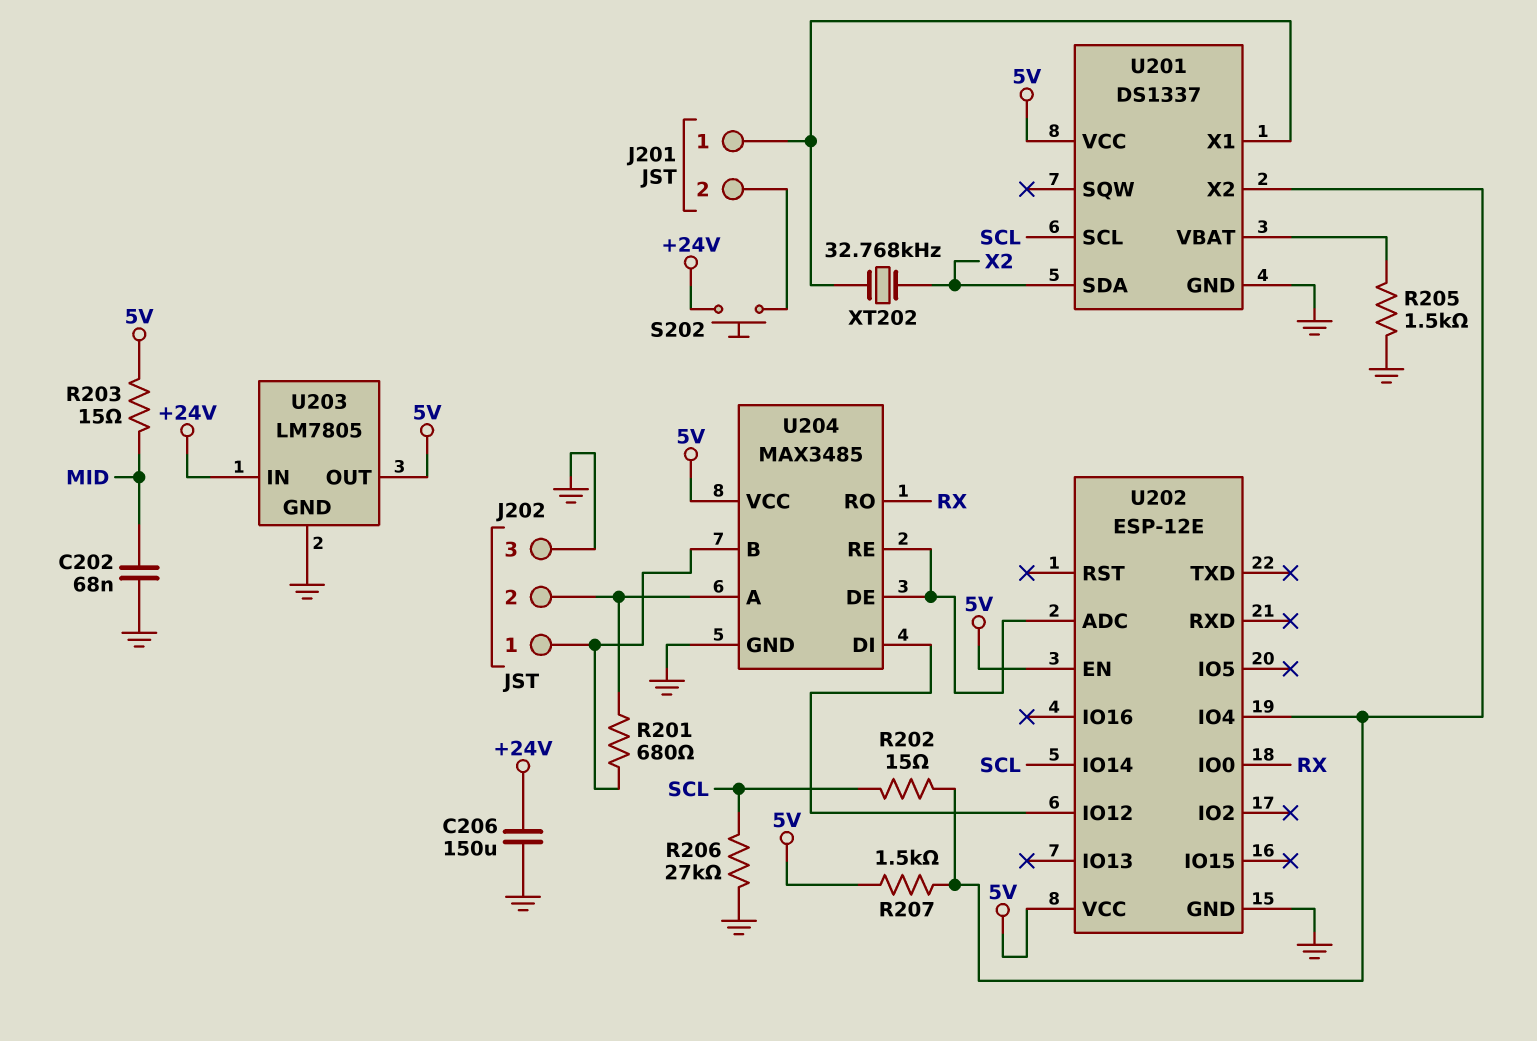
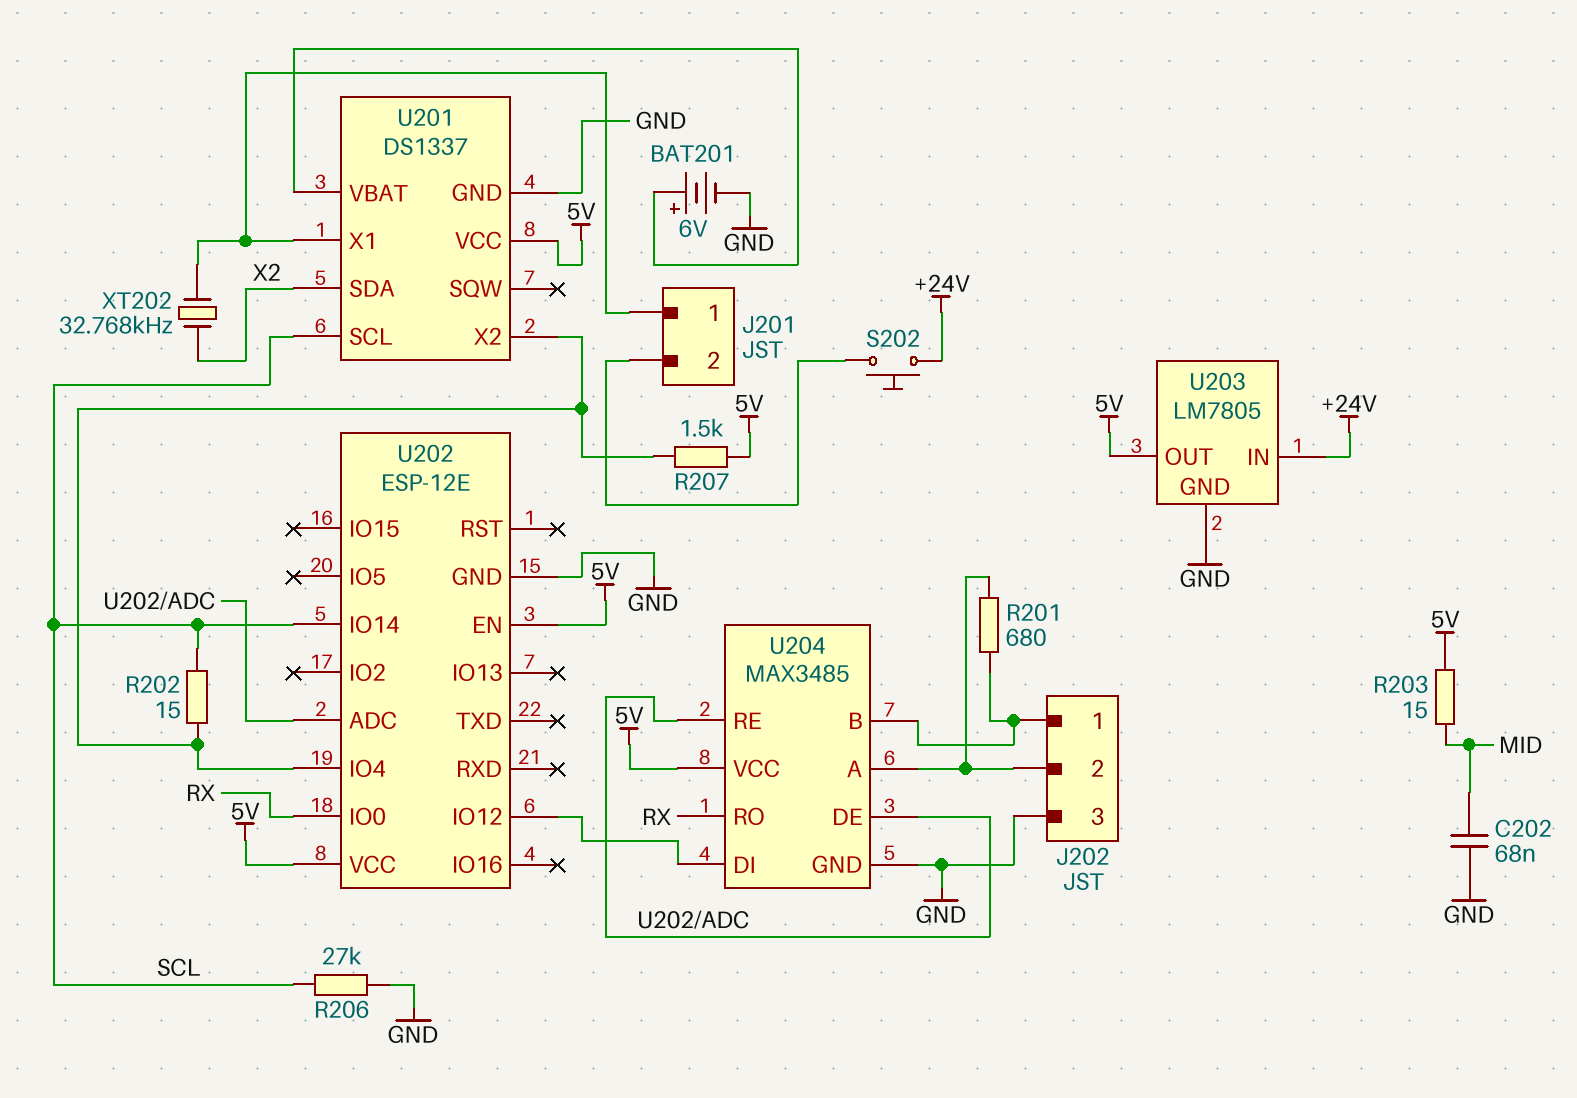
BAT201: none -> 6V (plus U201/VBAT, minus GND)
C206: 150uF (+24V, GND) -> none
R205: 1.5k (GND, U201/VBAT) -> none

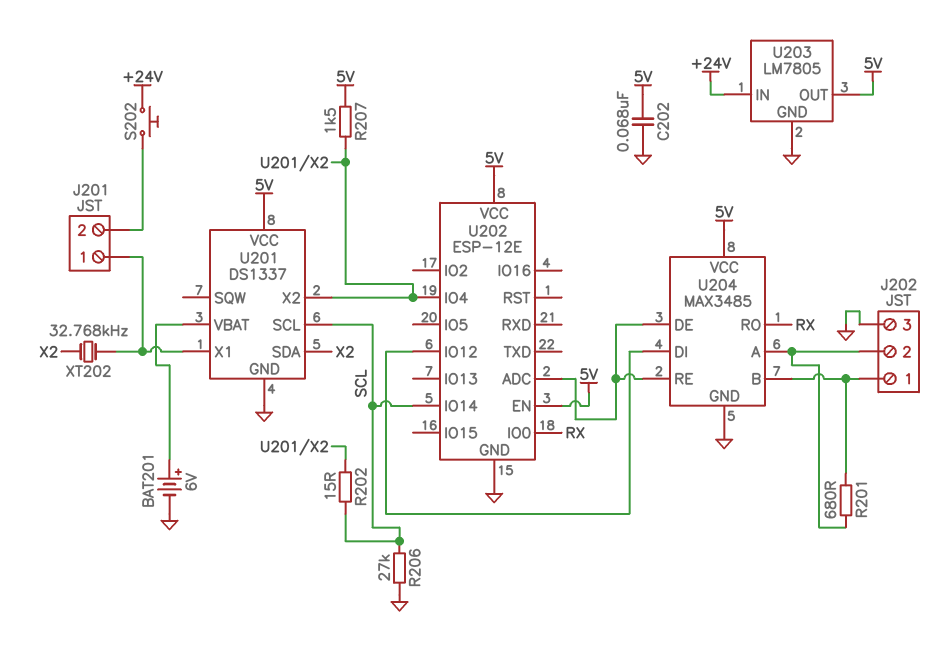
C202: 68nF (GND, MID) -> 68nF (5V, GND)
R203: 15 (5V, MID) -> none

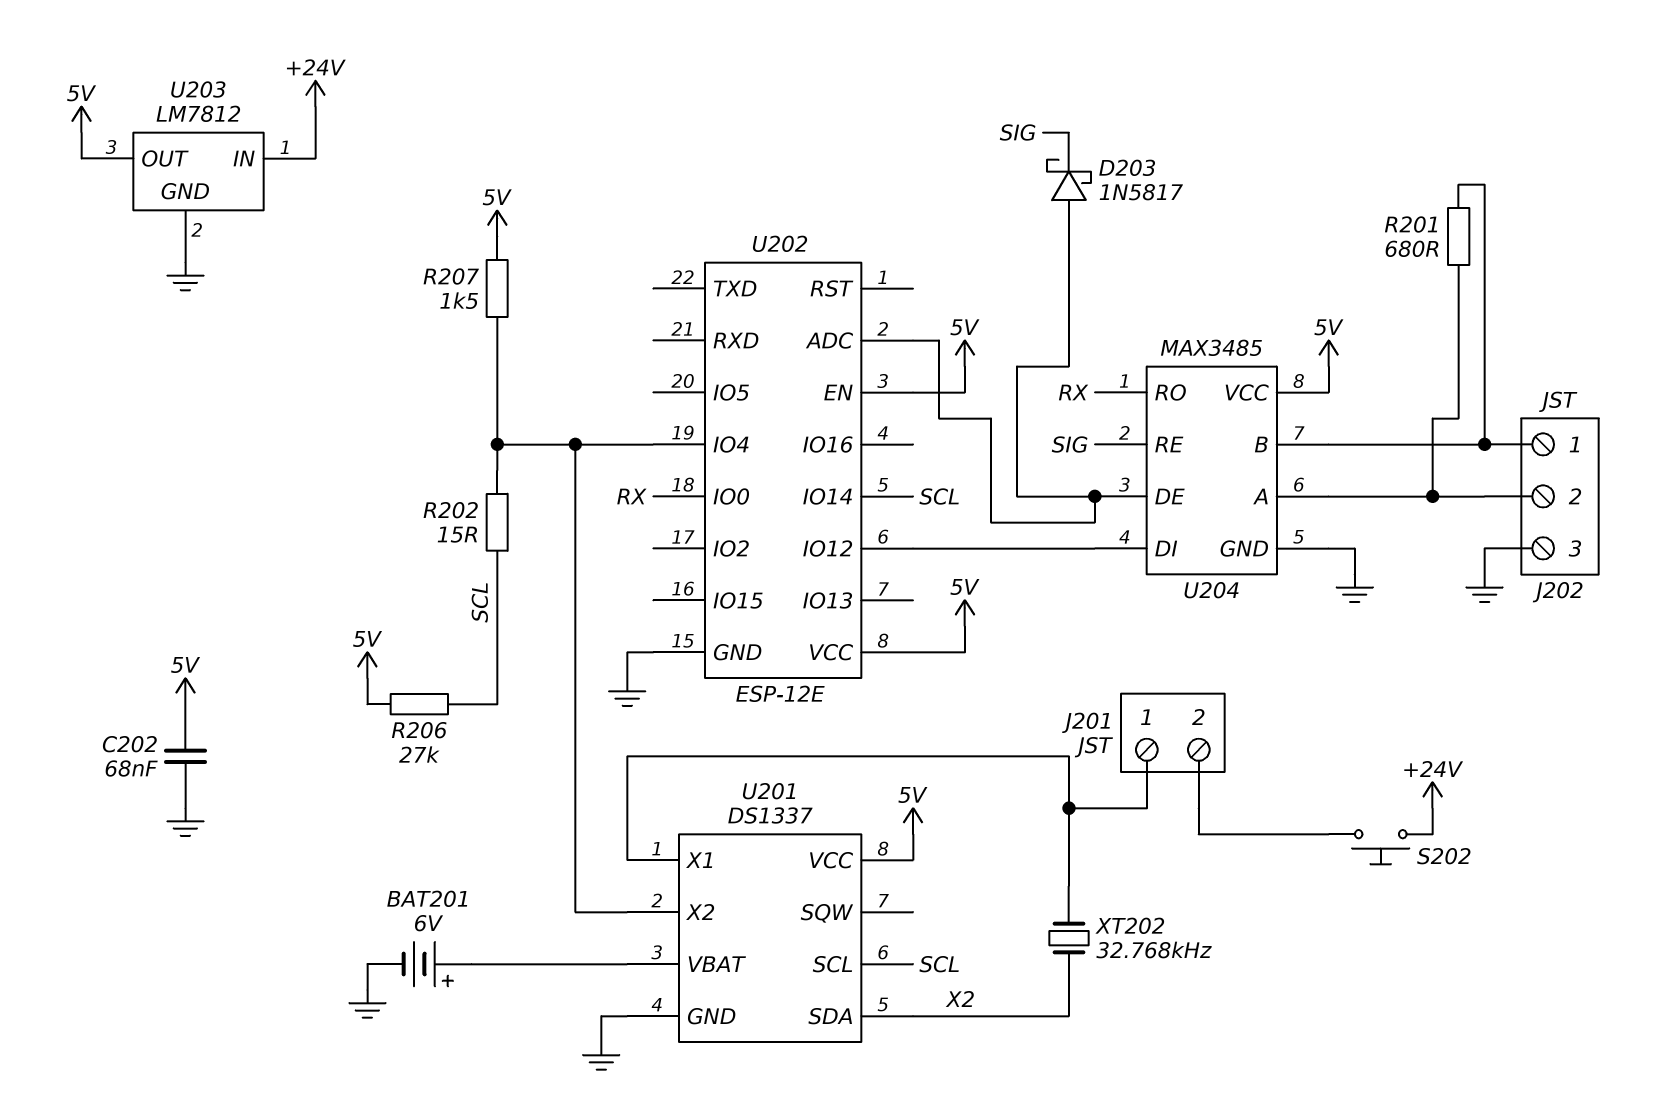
D203: none -> schottky 1N5817 (A U202/ADC, K SIG)
R206: 27k (GND, SCL) -> 27k (5V, SCL)
U203: LM7805 -> LM7812
U204 pin RE: U202/ADC -> SIG

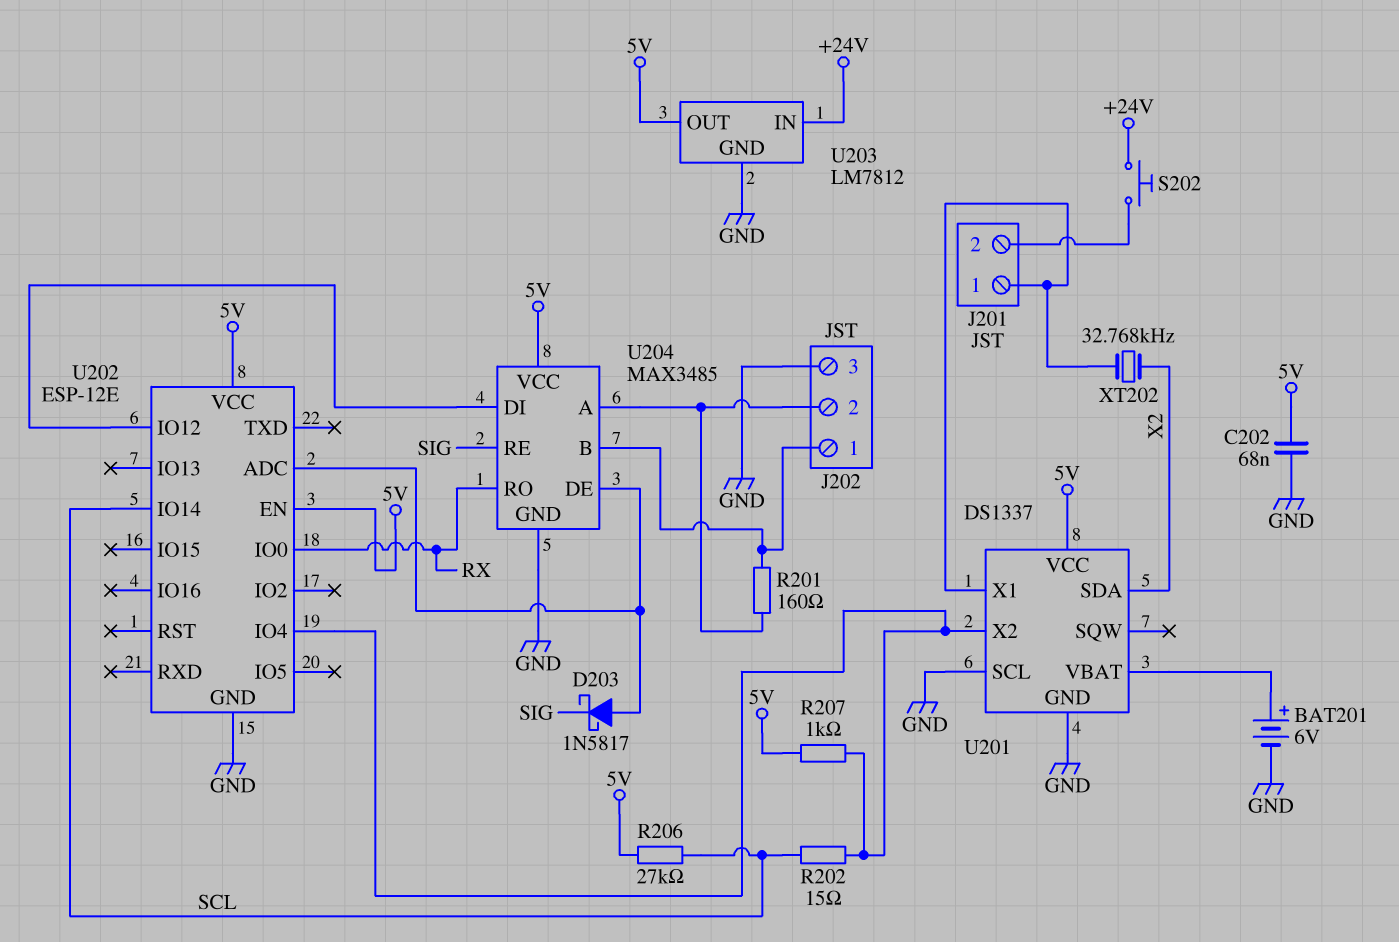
R201: 680 (J202/1, J202/2) -> 160 (J202/1, J202/2)
R207: 1.5k (5V, U201/X2) -> 1k (5V, U201/X2)
U201 pin SCL: SCL -> GND

